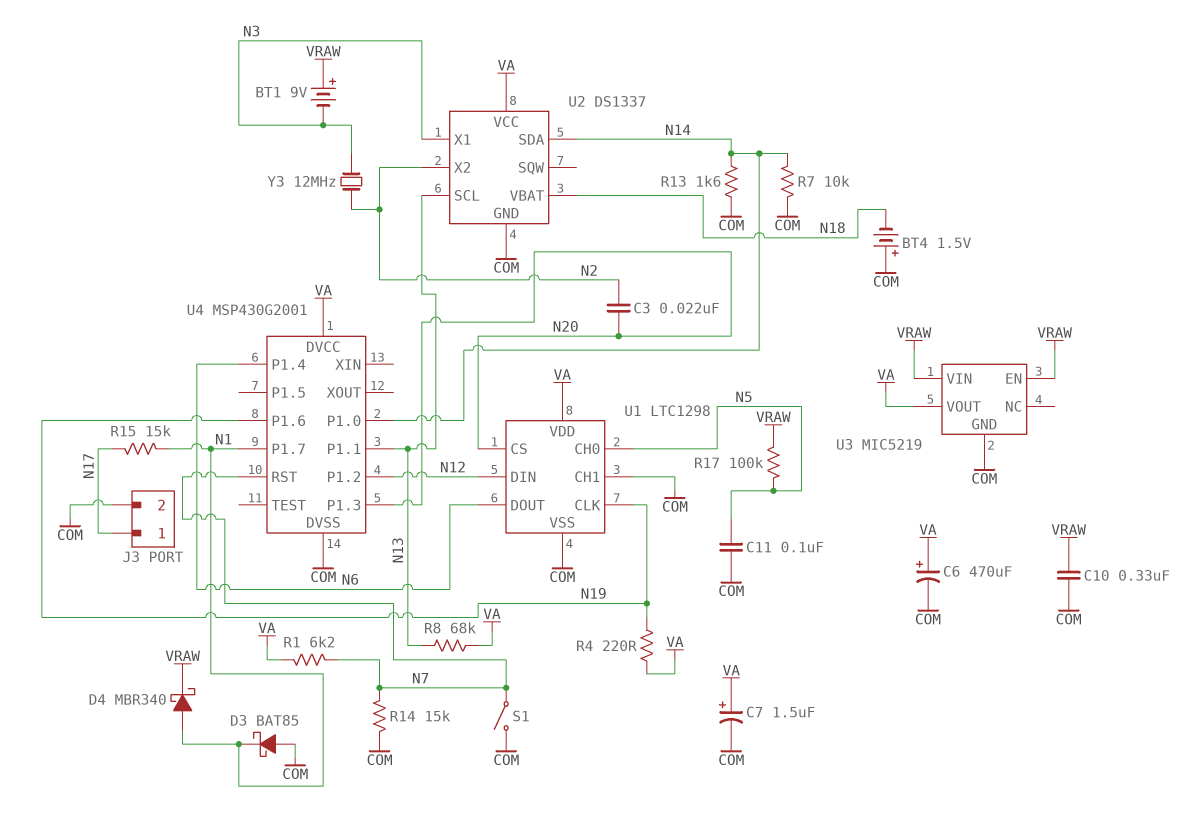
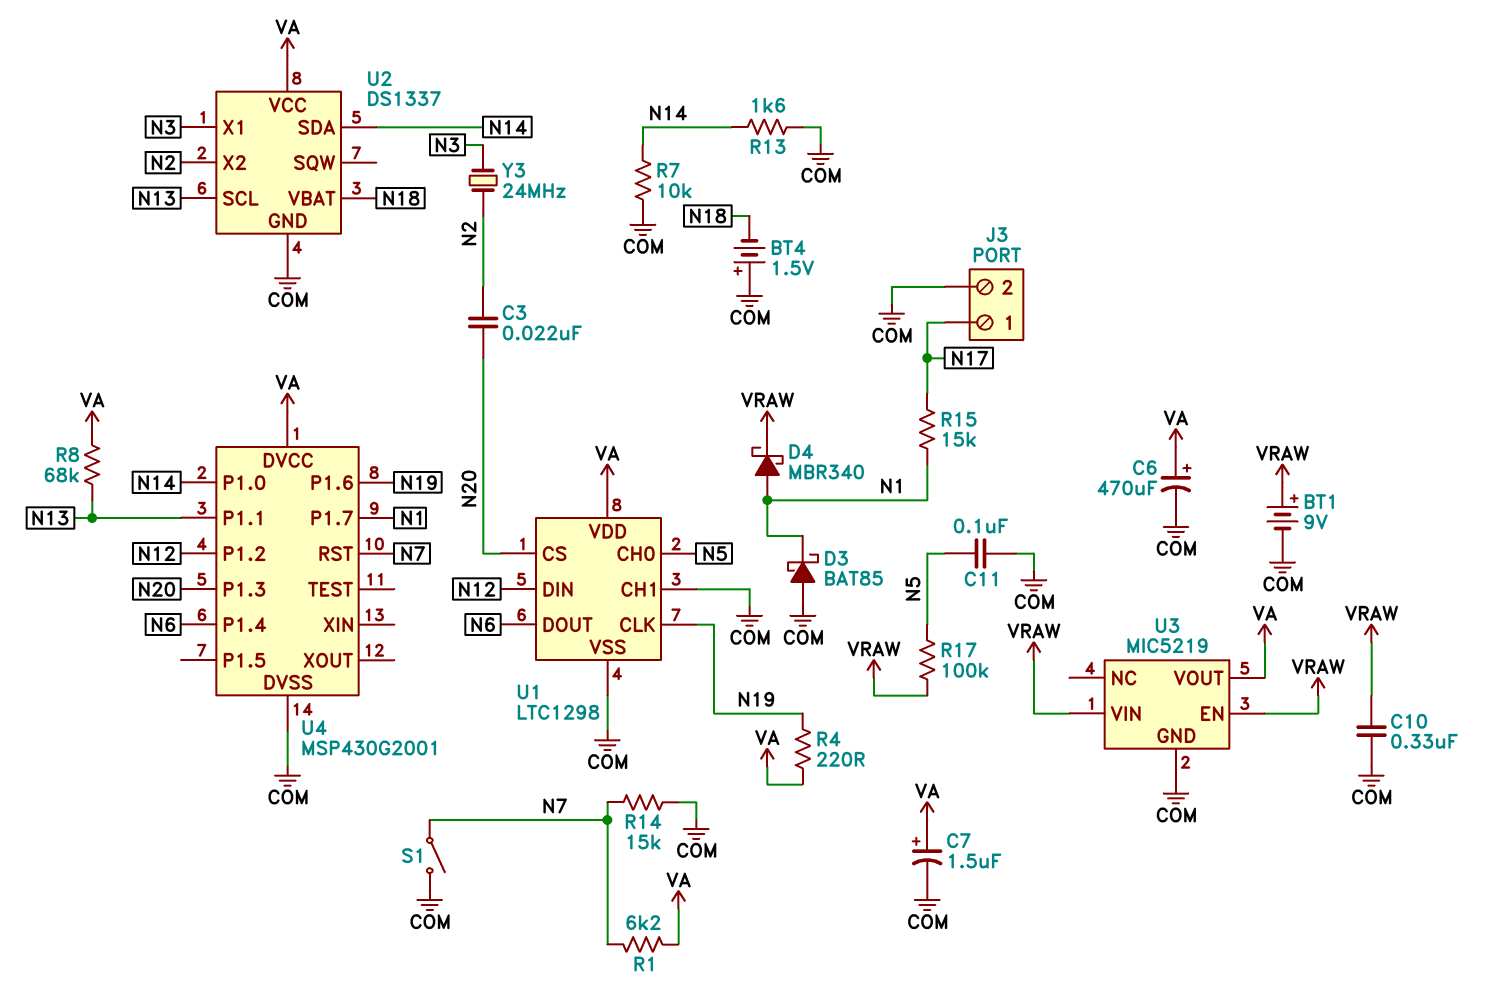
BT1: 9V (plus VRAW, minus N3) -> 9V (plus VRAW, minus COM)
Y3: 12MHz (N2, N3) -> 24MHz (N2, N3)

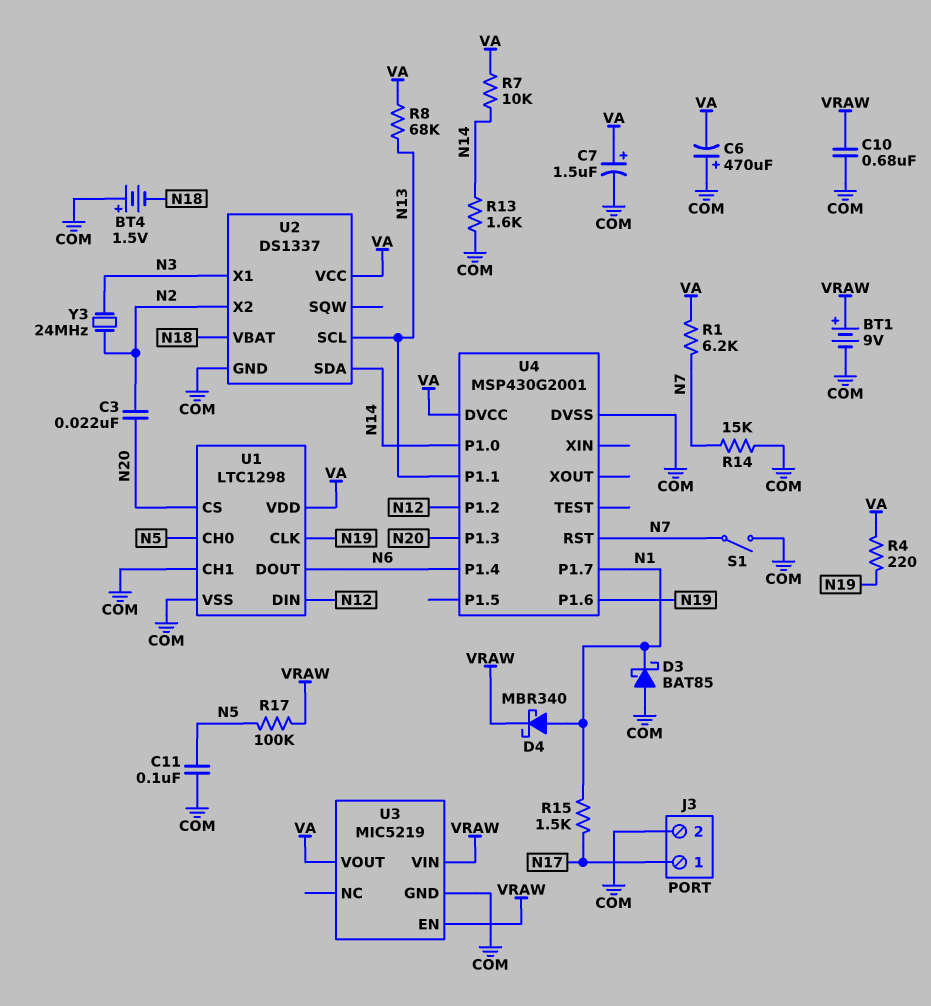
C6: 470uF (plus VA, minus COM) -> 470uF (plus COM, minus VA)
C10: 330nF (COM, VRAW) -> 680nF (COM, VRAW)
R7: 10k (COM, N14) -> 10k (N14, VA)
R15: 15k (N1, N17) -> 1.5k (N1, N17)

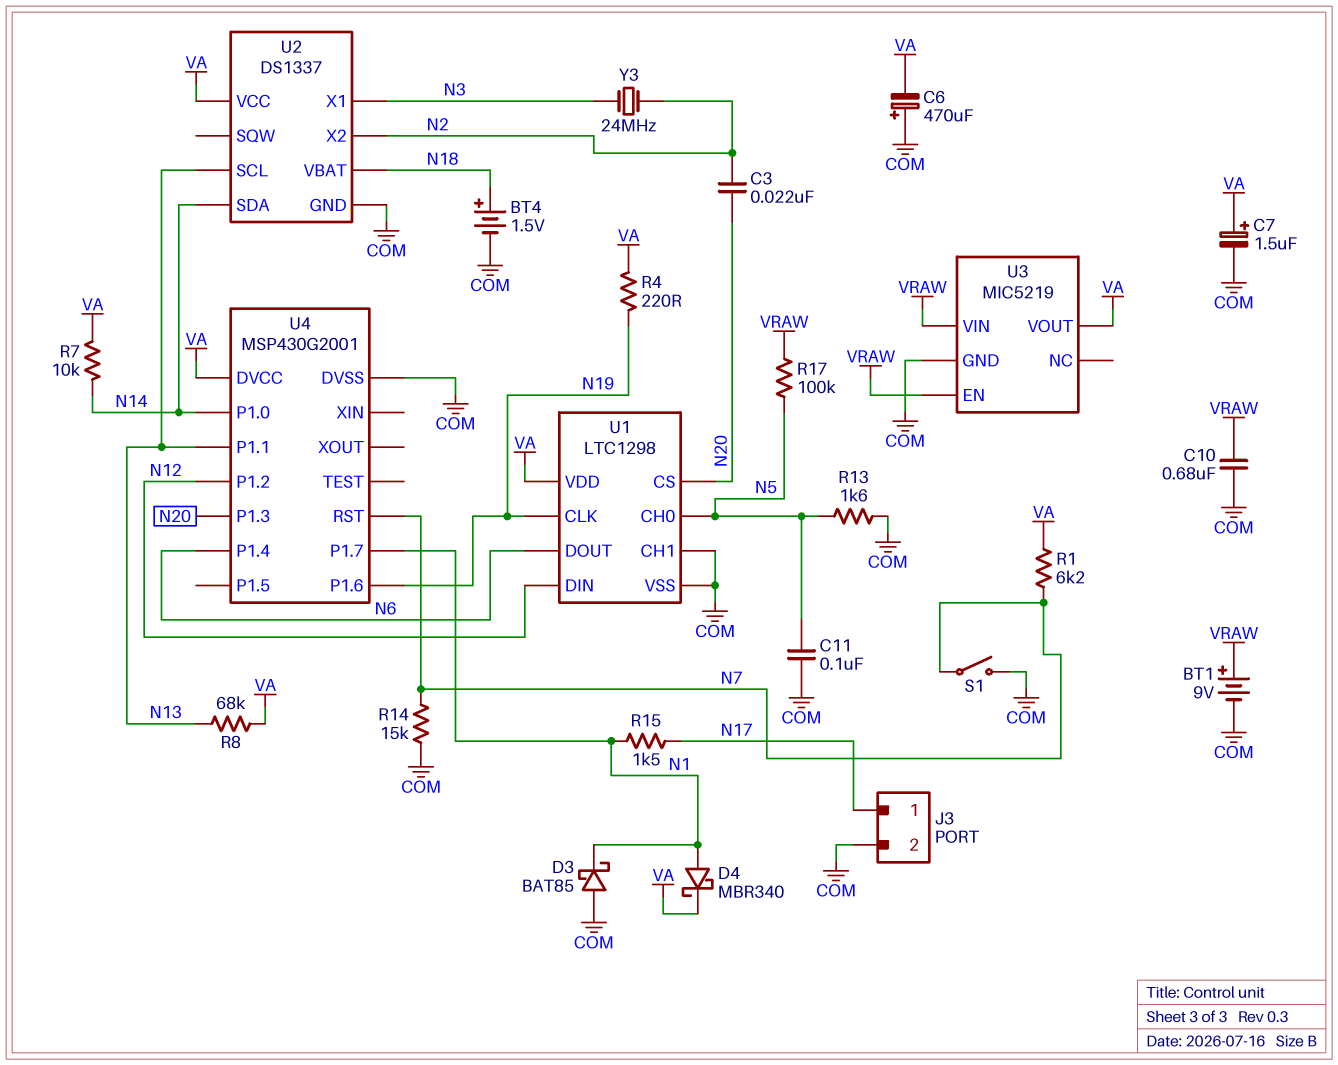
BT4: 1.5V (plus COM, minus N18) -> 1.5V (plus N18, minus COM)
D4: schottky MBR340 (A N1, K VRAW) -> schottky MBR340 (A N1, K VA)
R13: 1.6k (COM, N14) -> 1.6k (COM, N5)

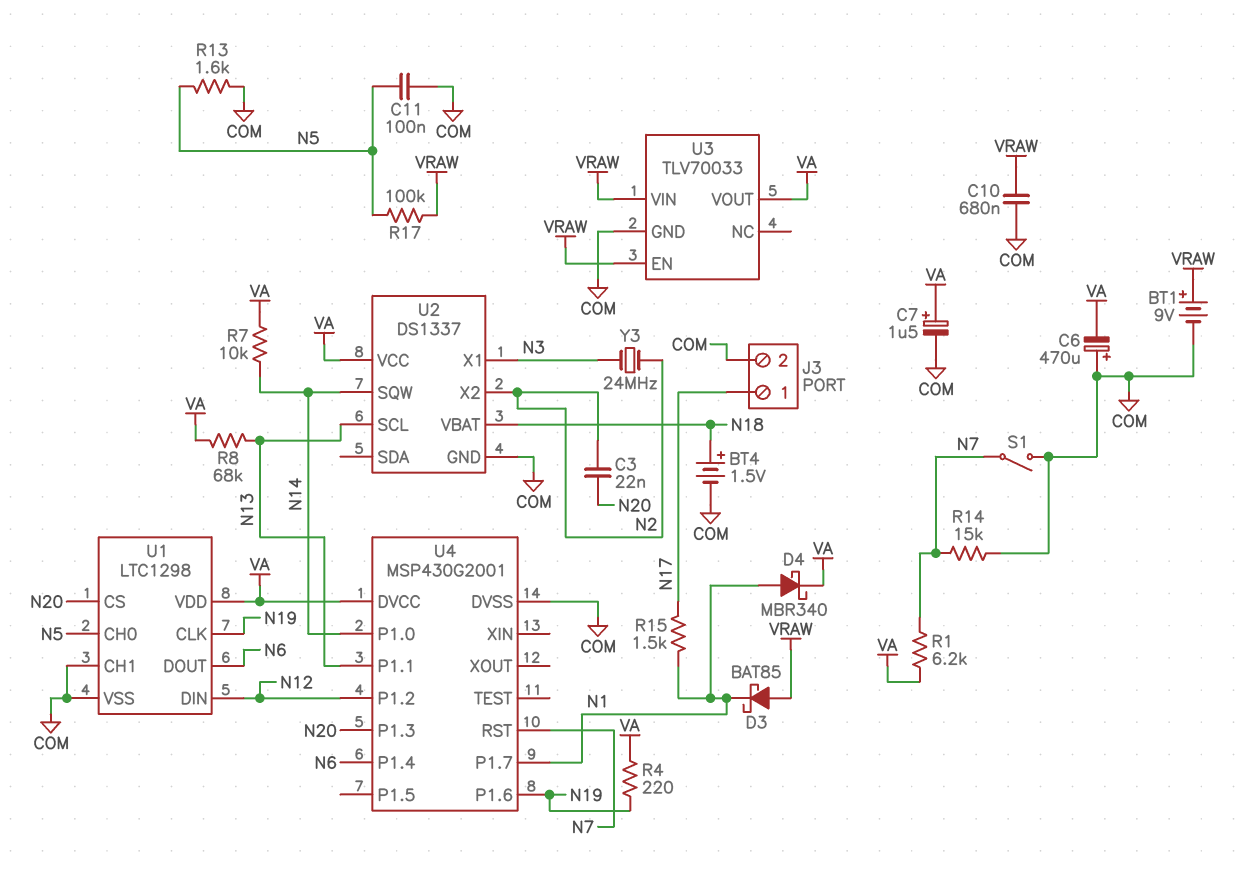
D3: schottky BAT85 (A COM, K N1) -> schottky BAT85 (A VRAW, K N1)
U2 pin SDA: N14 -> none
U2 pin SQW: none -> N14
U3: MIC5219 -> TLV70033

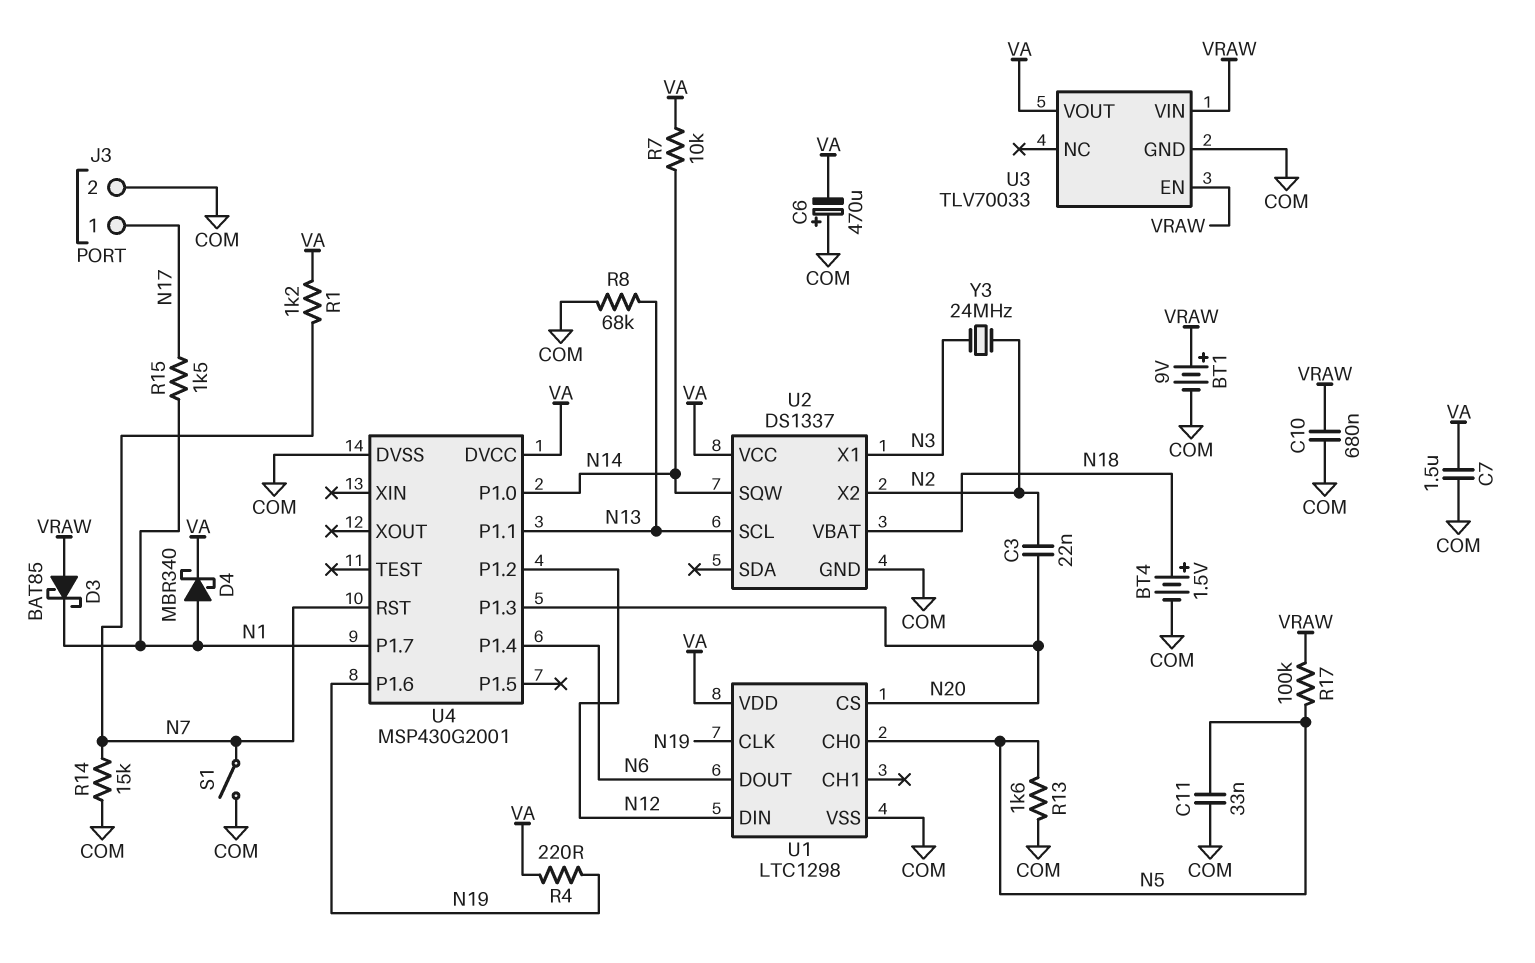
C7: 1.5uF (plus VA, minus COM) -> 1.5uF (COM, VA)
C11: 100nF (COM, N5) -> 33nF (COM, N5)
R1: 6.2k (N7, VA) -> 1.2k (N7, VA)
R8: 68k (N13, VA) -> 68k (COM, N13)
U1 pin CH1: COM -> none

